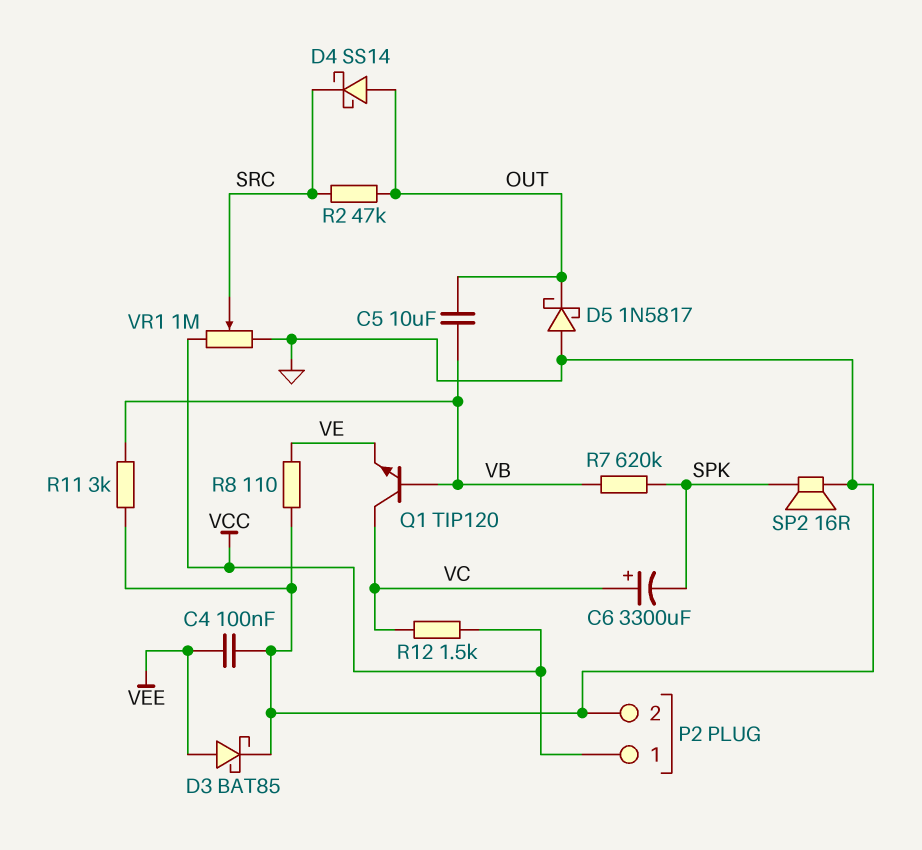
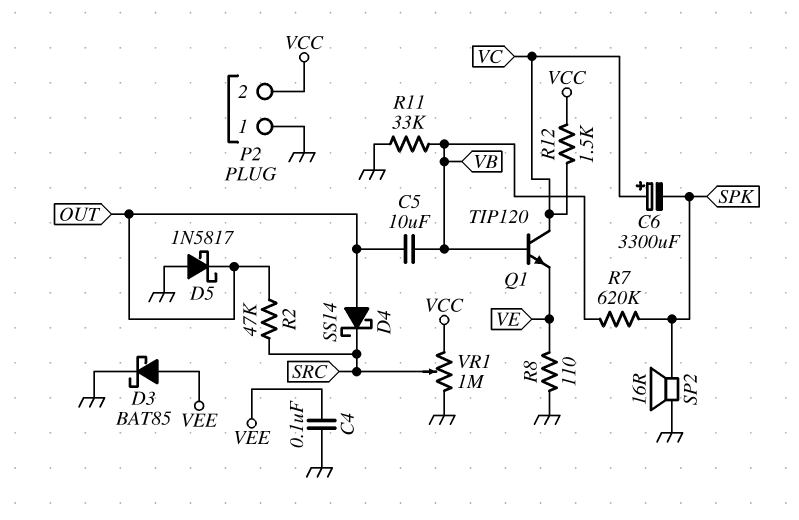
P2 pin 1: VCC -> GND
P2 pin 2: GND -> VCC
R11: 3k (GND, VB) -> 33k (GND, VB)

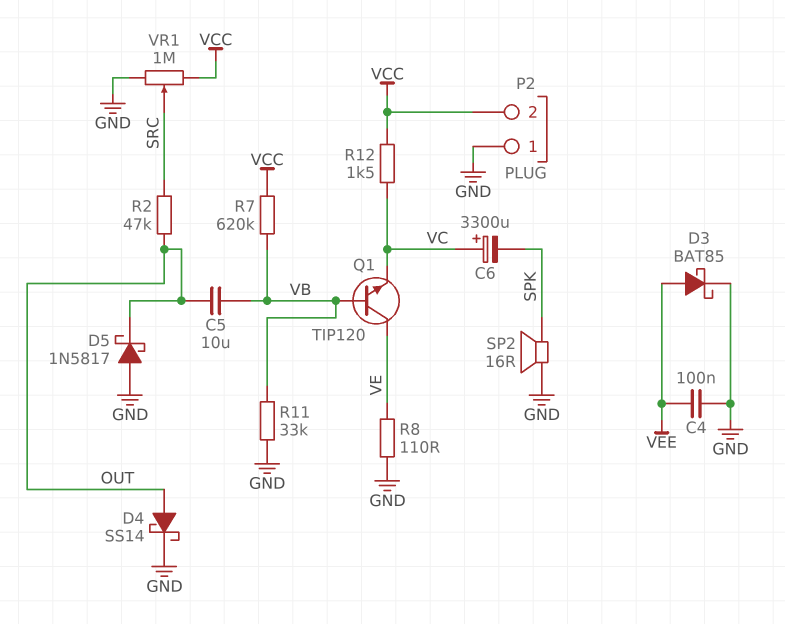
D4: schottky SS14 (A OUT, K SRC) -> schottky SS14 (A OUT, K GND)
Q1: NPN TIP120 (B VB, C VC, E VE) -> NPN TIP120 (B VB, C VE, E VC)
R7: 620k (SPK, VB) -> 620k (VB, VCC)

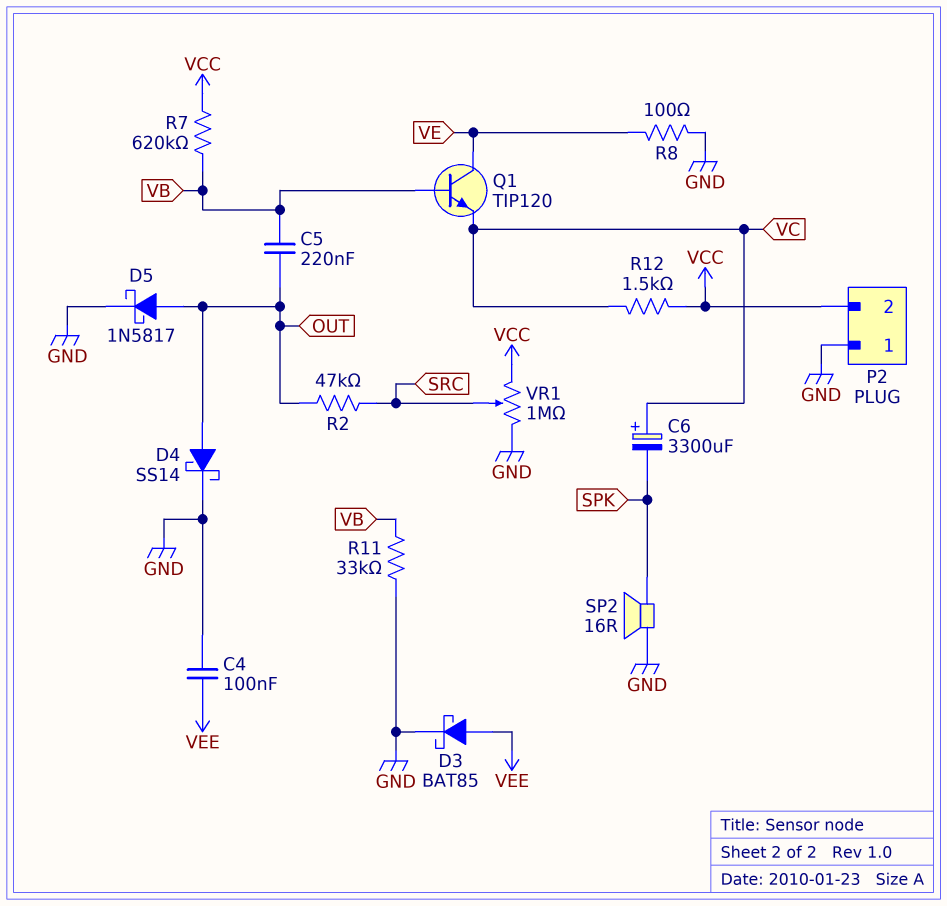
C5: 10uF (OUT, VB) -> 220nF (OUT, VB)
D5: schottky 1N5817 (A GND, K OUT) -> schottky 1N5817 (A OUT, K GND)
R8: 110 (GND, VE) -> 100 (GND, VE)

